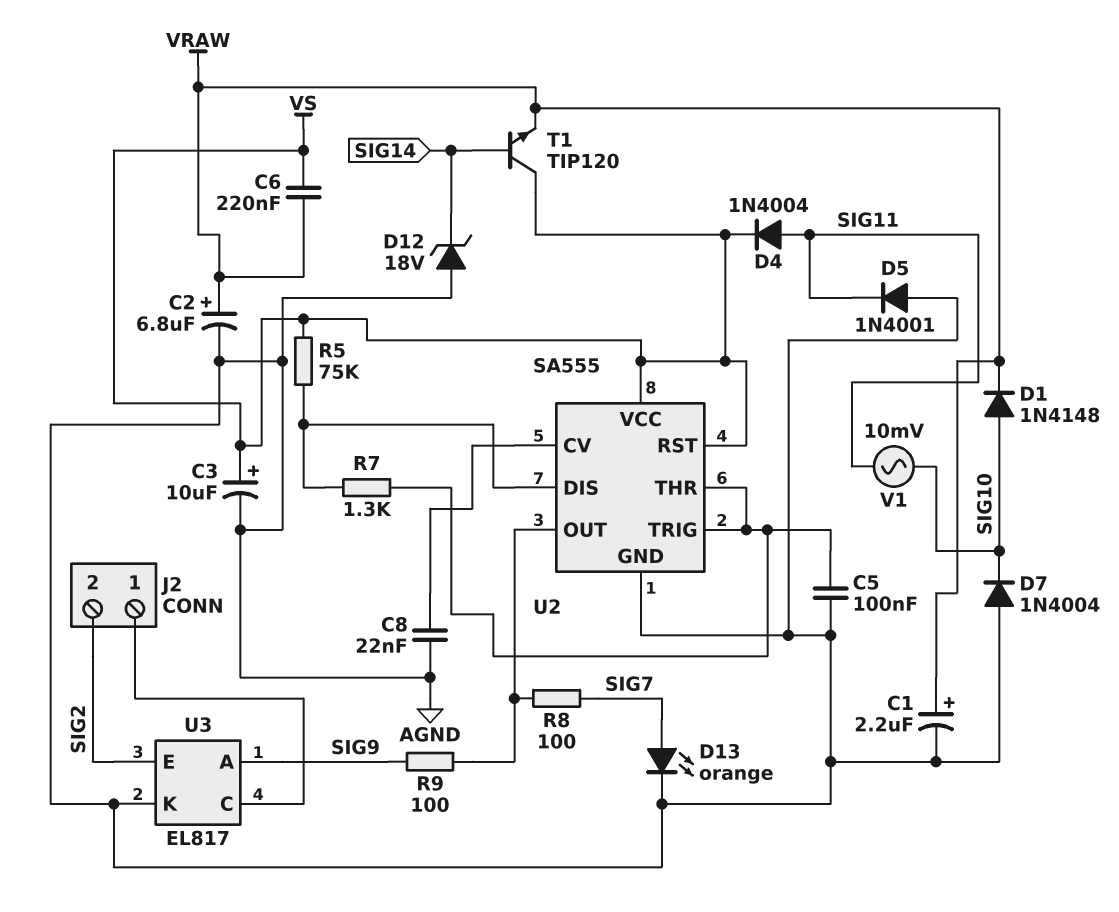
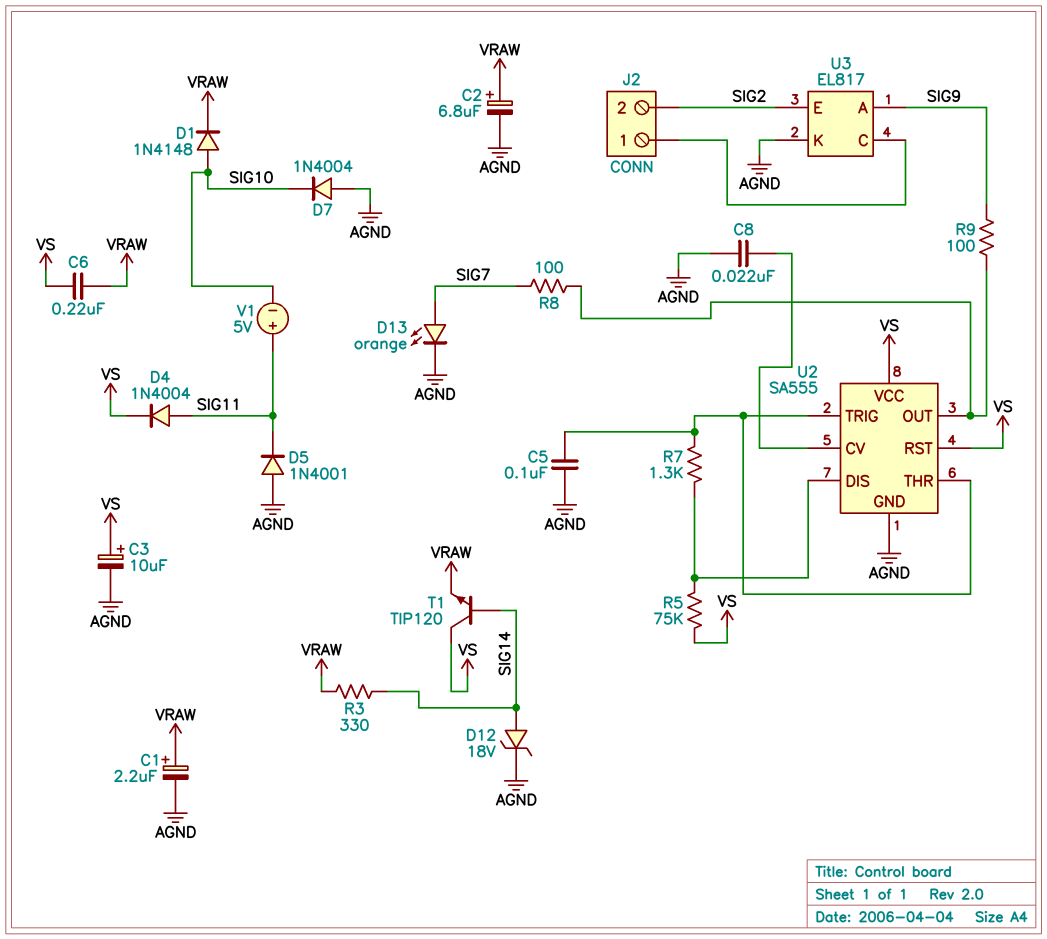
D12: zener 18V (A AGND, K SIG14) -> zener 18V (A SIG14, K AGND)
R3: none -> 330 (SIG14, VRAW)
V1: AC 10mV (SIG10, SIG11) -> 5V (plus SIG11, minus SIG10)

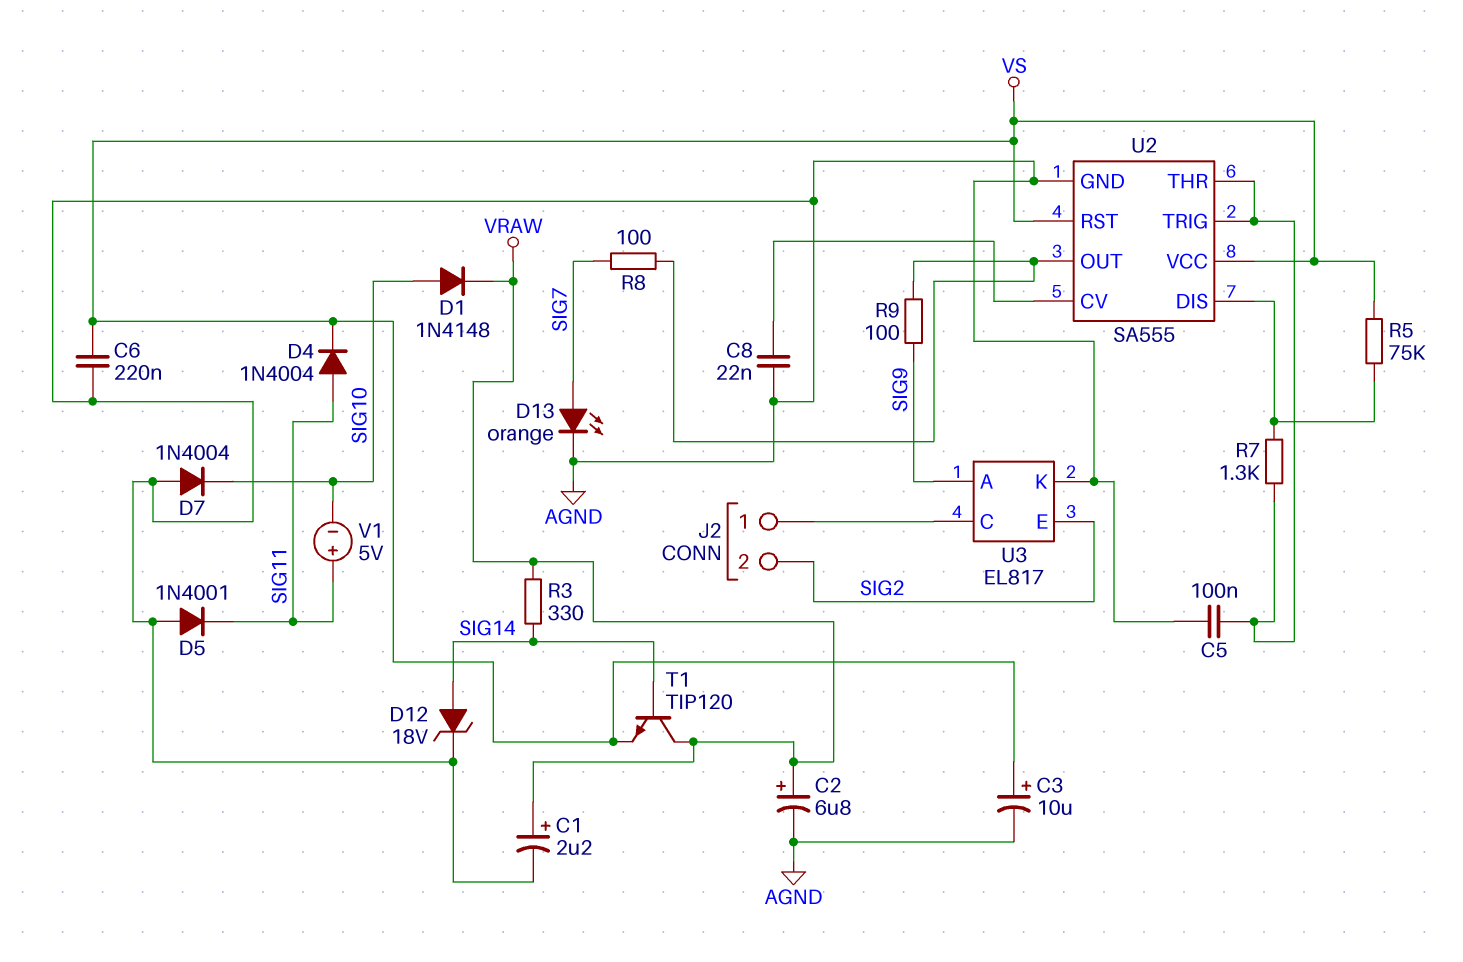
C6: 220nF (VRAW, VS) -> 220nF (AGND, VS)
T1: NPN TIP120 (B SIG14, C VS, E VRAW) -> NPN TIP120 (B SIG14, C VRAW, E VS)

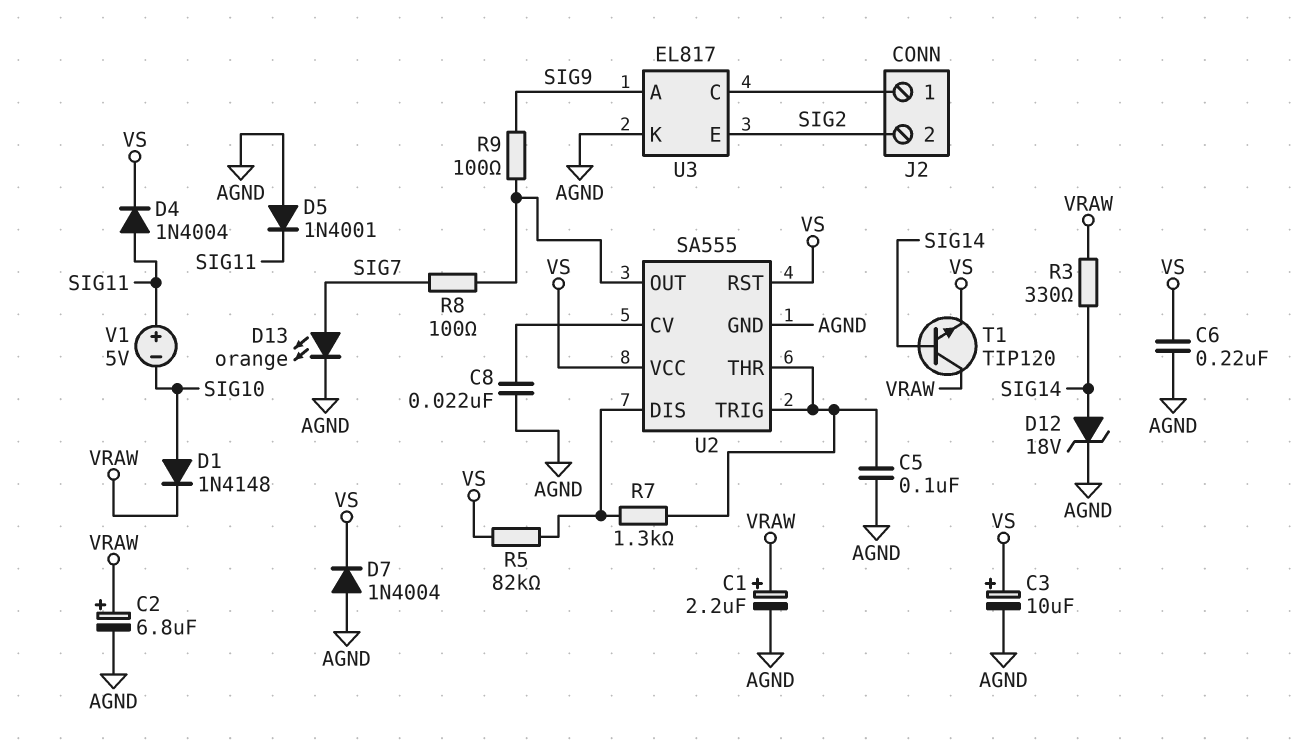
D7: diode 1N4004 (A AGND, K SIG10) -> diode 1N4004 (A AGND, K VS)
R5: 75k (U2/DIS, VS) -> 82k (U2/DIS, VS)

